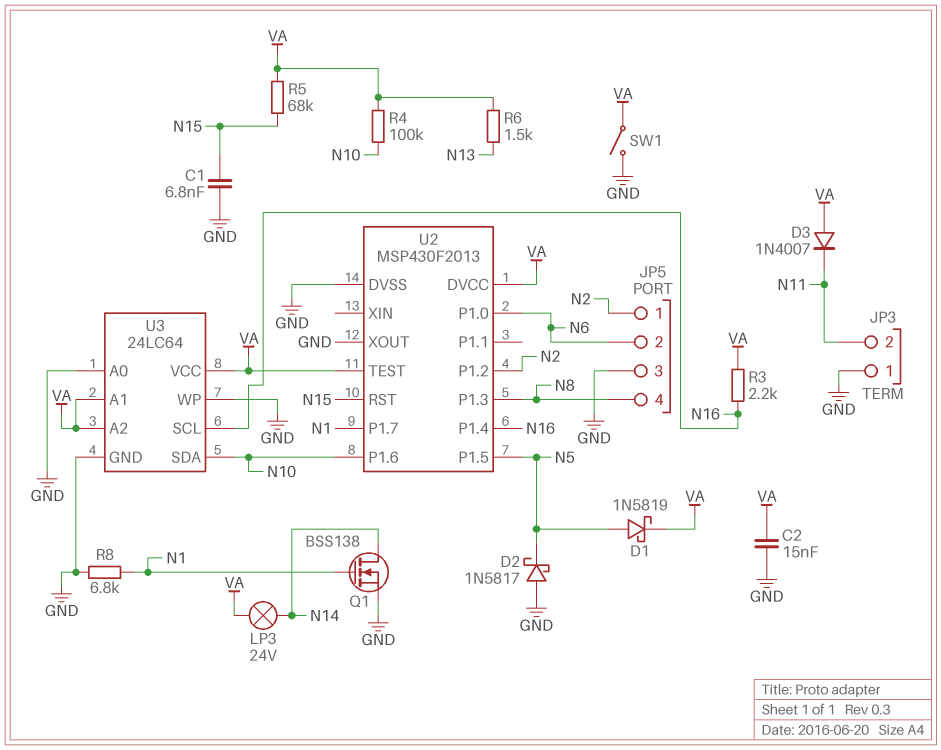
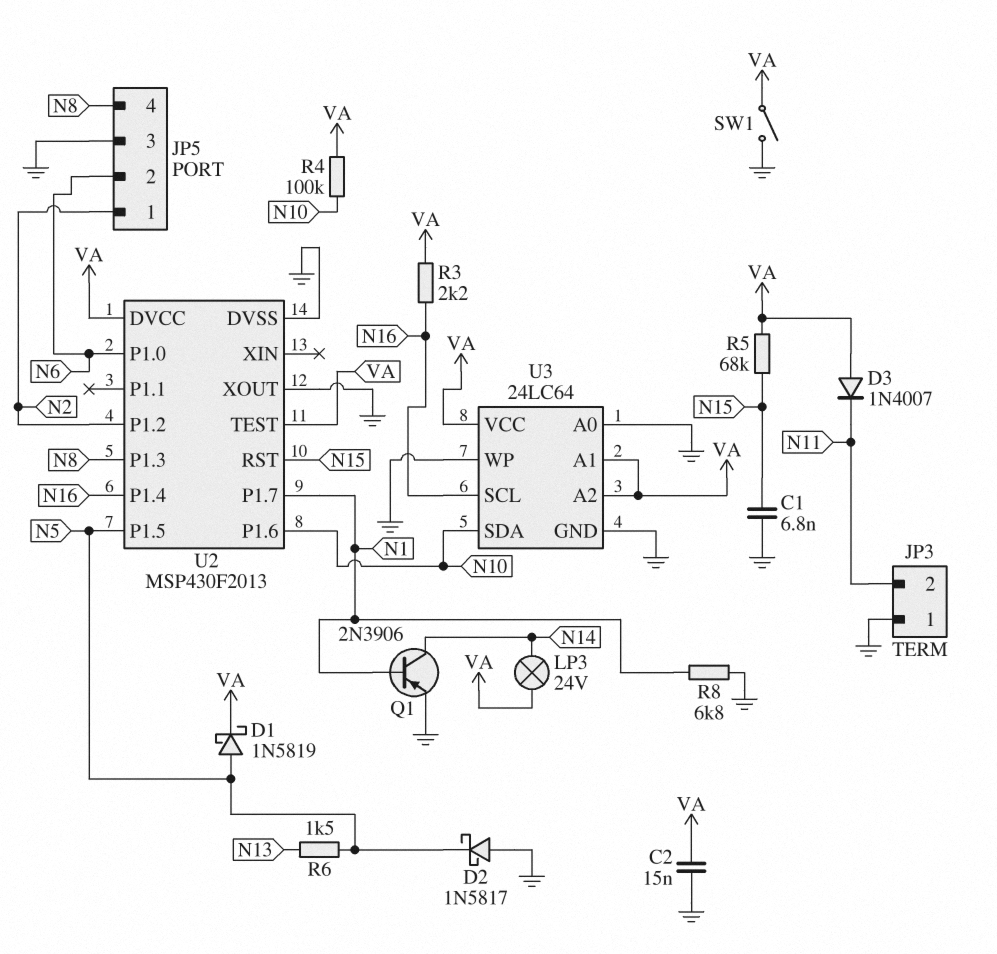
Q1: NMOS BSS138 (G N1, D N14, S GND) -> PNP 2N3906 (B N1, C N14, E GND)
R6: 1.5k (N13, VA) -> 1.5k (N5, N13)

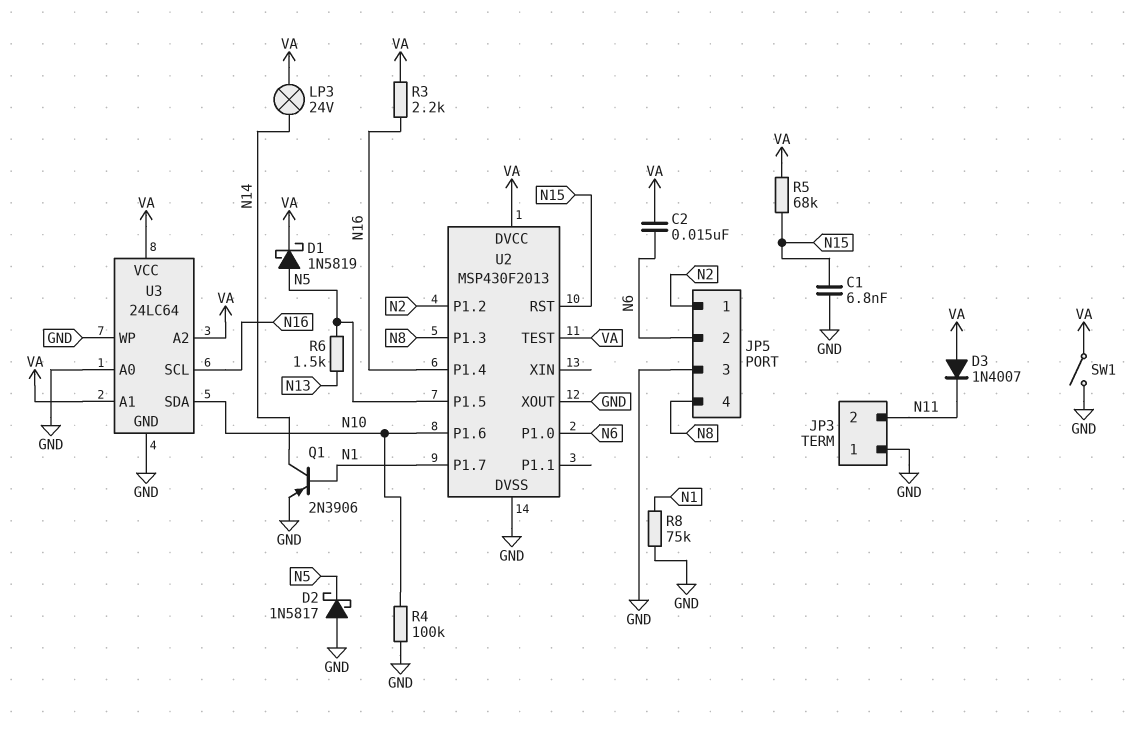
C2: 15nF (GND, VA) -> 15nF (N6, VA)
R4: 100k (N10, VA) -> 100k (GND, N10)
R8: 6.8k (GND, N1) -> 75k (GND, N1)

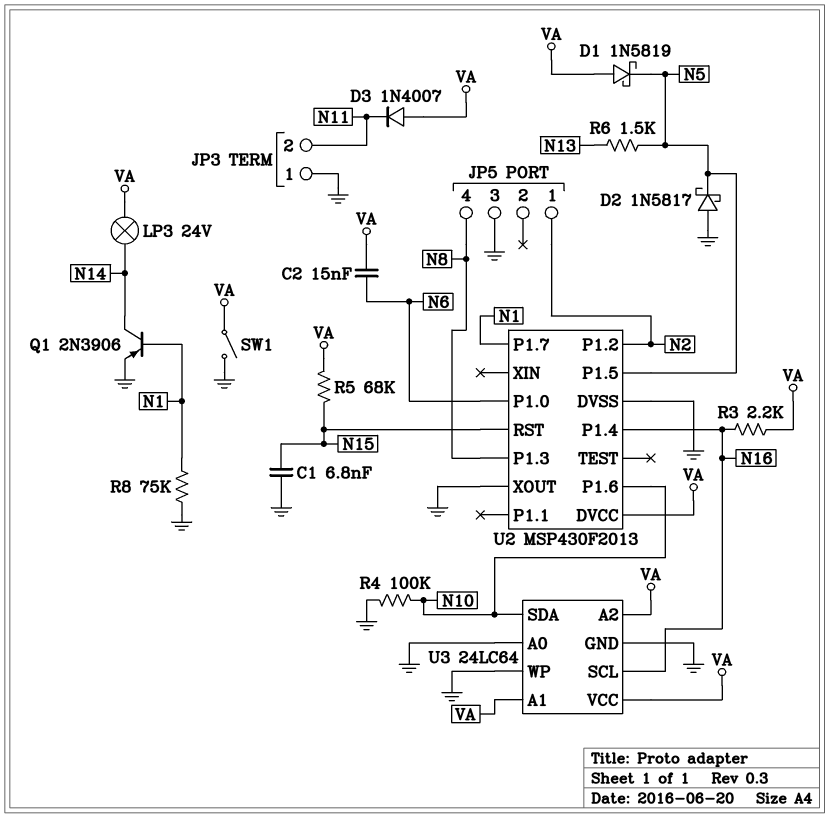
D1: schottky 1N5819 (A N5, K VA) -> schottky 1N5819 (A VA, K N5)
JP5 pin 2: N6 -> none
U2 pin TEST: VA -> none

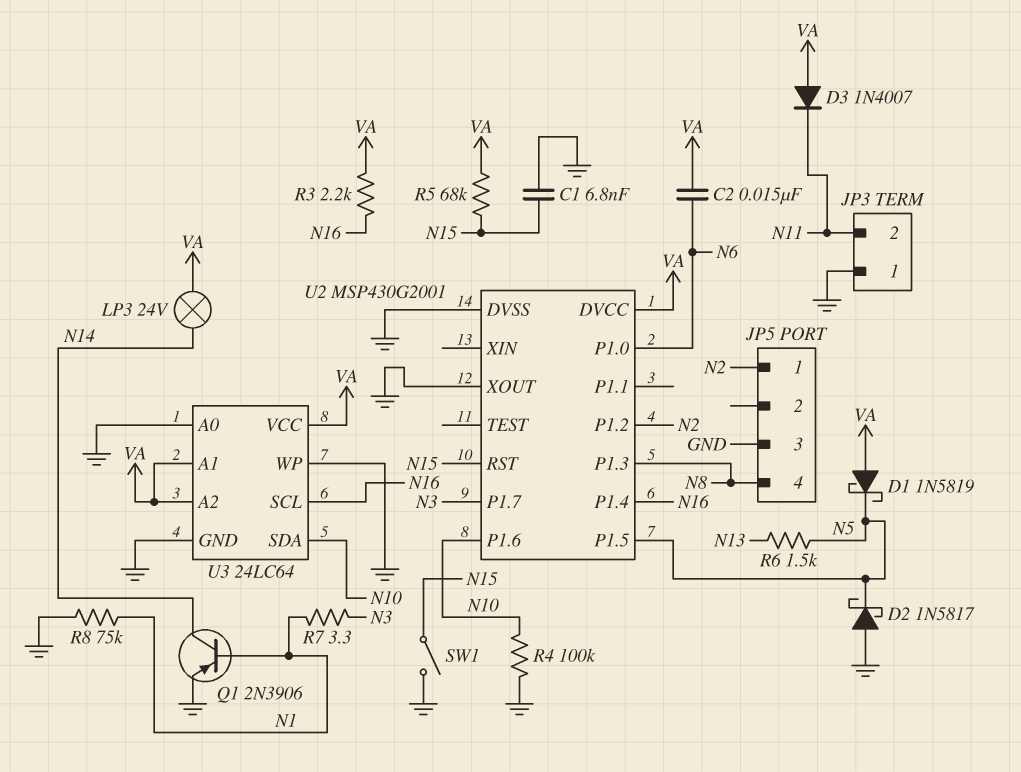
R7: none -> 3.3 (N1, N3)
SW1: switch (GND, VA) -> switch (GND, N15)
U2: MSP430F2013 -> MSP430G2001
U2 pin P1.7: N1 -> N3

